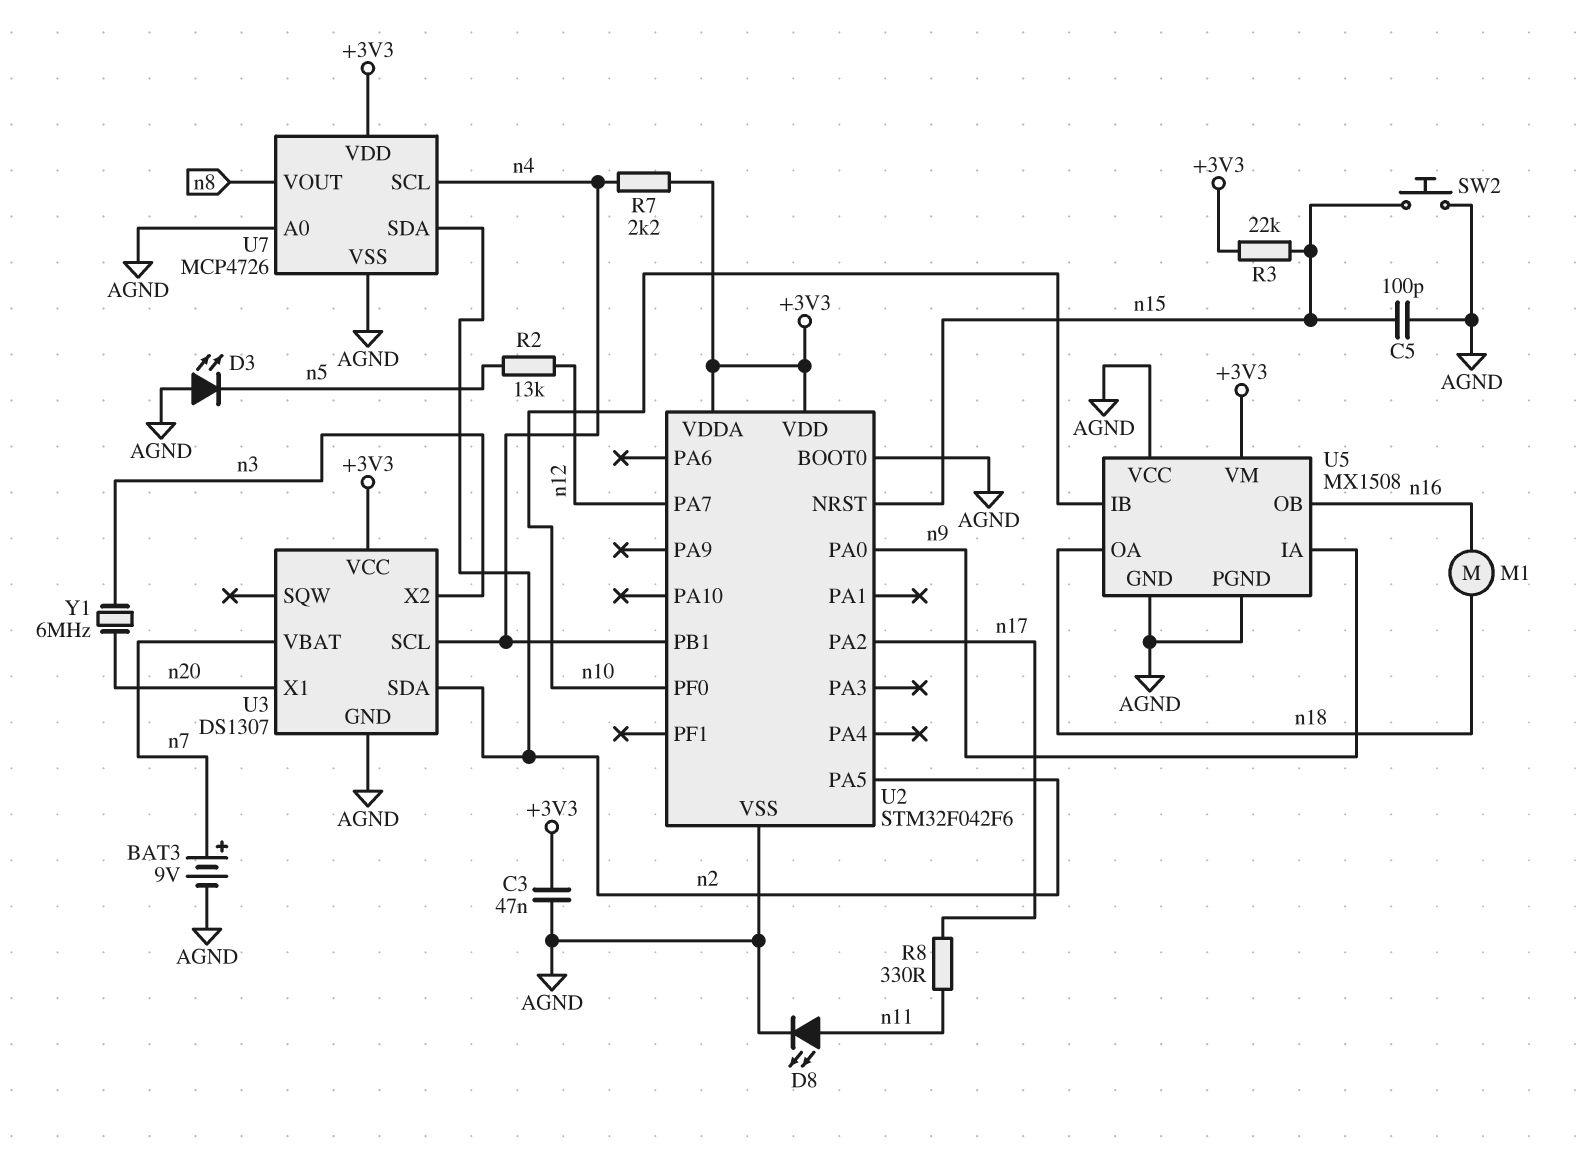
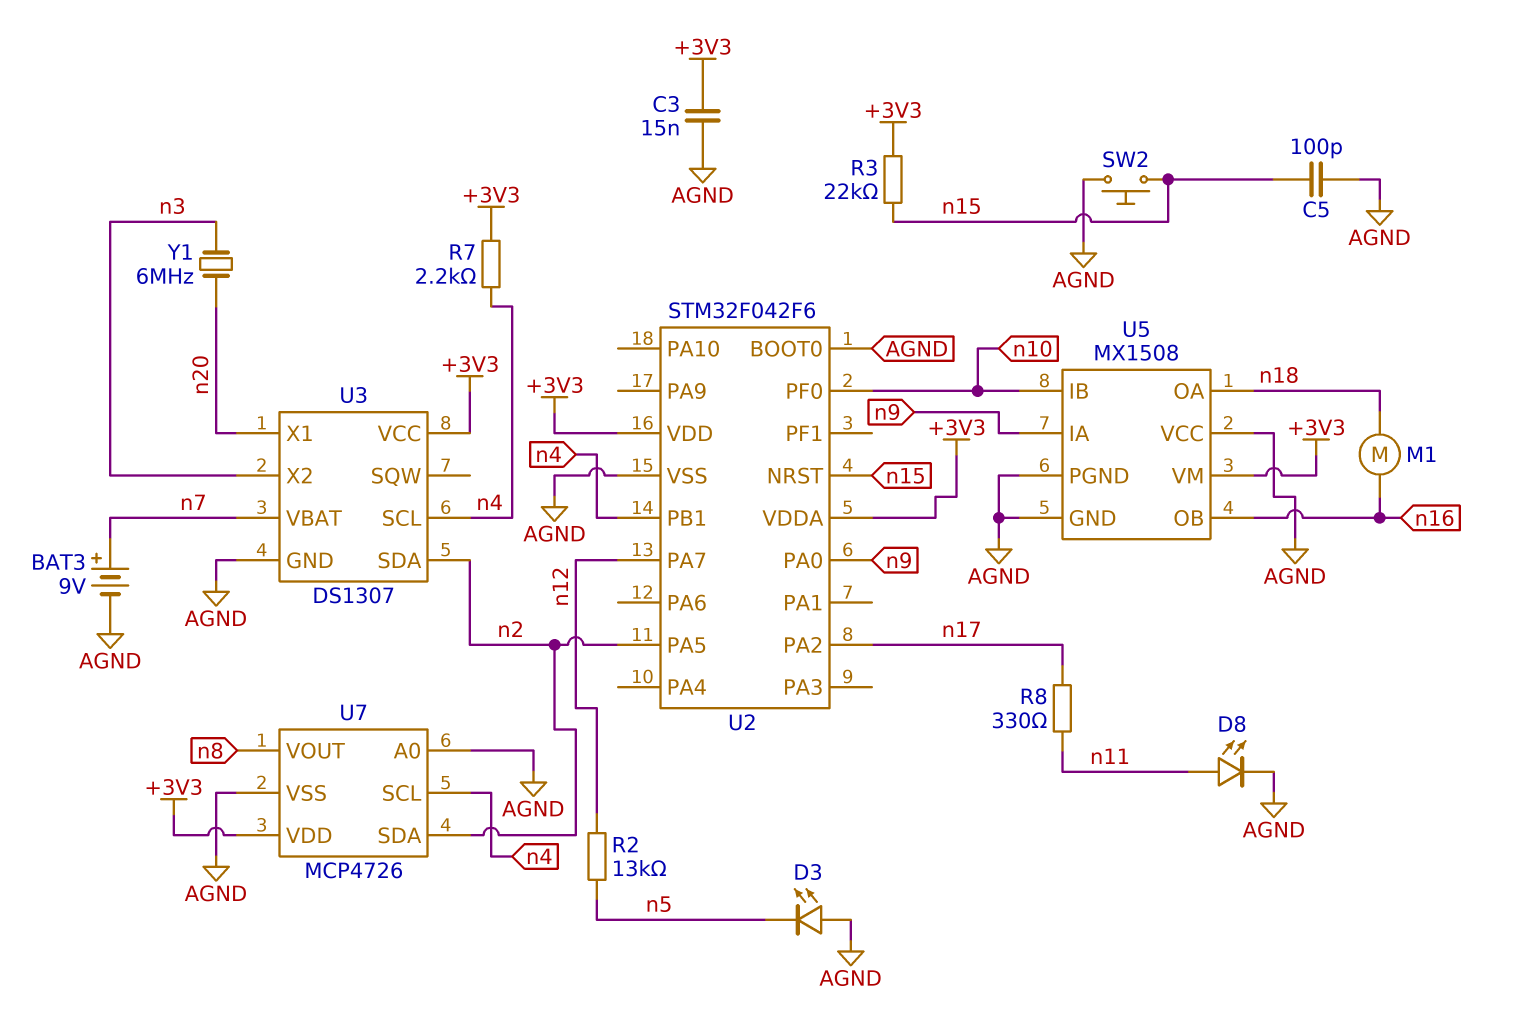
C3: 47nF (+3V3, AGND) -> 15nF (+3V3, AGND)

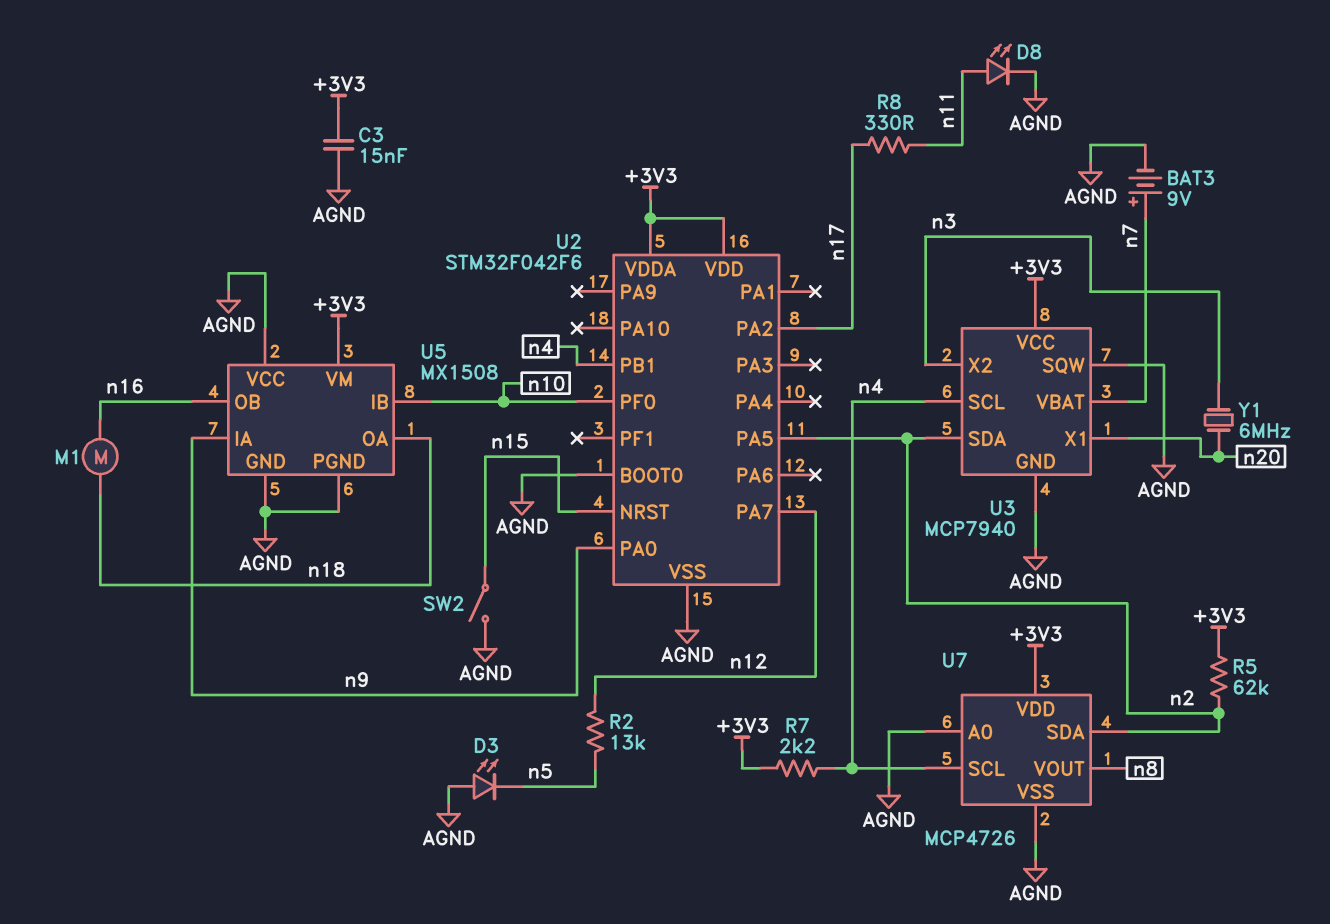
C5: 100pF (AGND, n15) -> none
R3: 22k (+3V3, n15) -> none
R5: none -> 62k (+3V3, n2)
SW2: button (AGND, n15) -> switch (AGND, n15)
U3: DS1307 -> MCP7940
U3 pin SQW: none -> AGND

